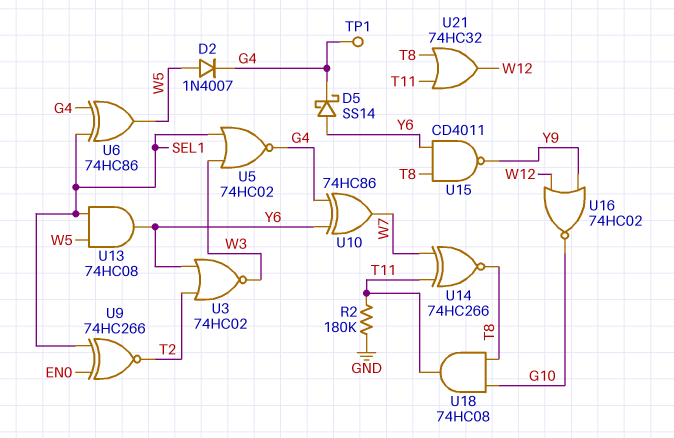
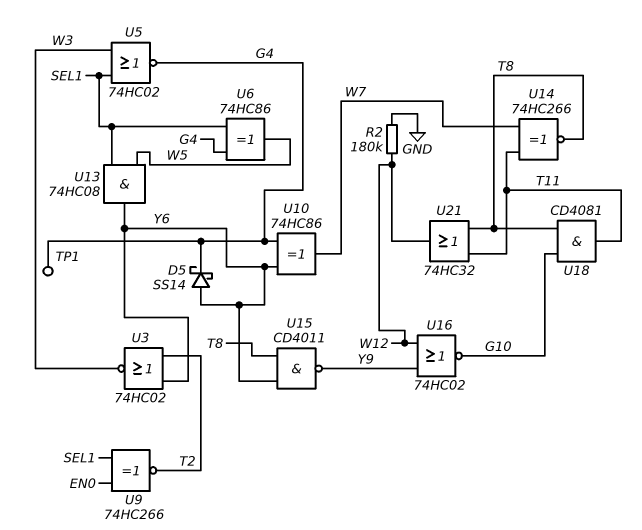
D2: diode 1N4007 (A W5, K G4) -> none
R2: 180k (GND, T11) -> 180k (GND, W12)
U18: AND 74HC08 (in G10, in T8, out T11) -> AND CD4081 (in G10, in T8, out T11)

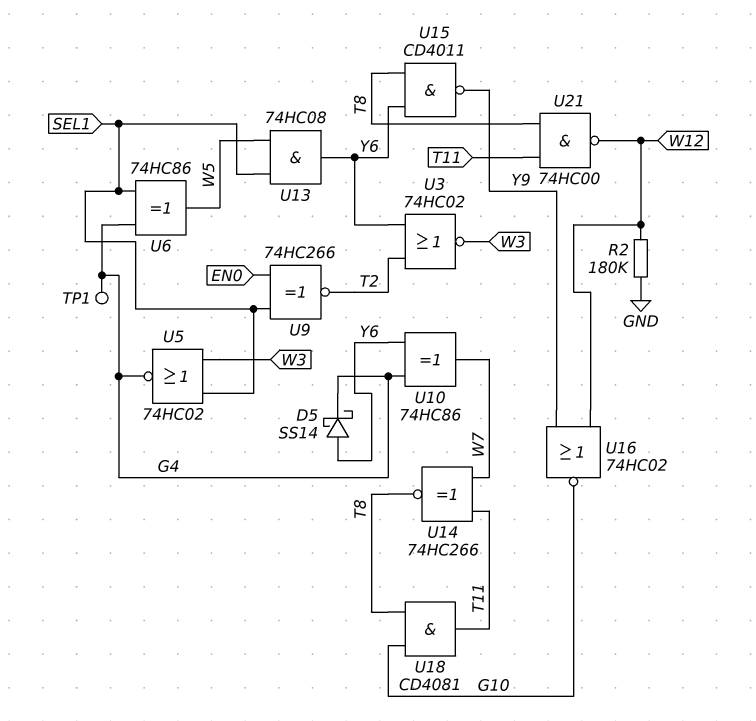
U21: OR 74HC32 (in T8, in T11, out W12) -> NAND 74HC00 (in T8, in T11, out W12)

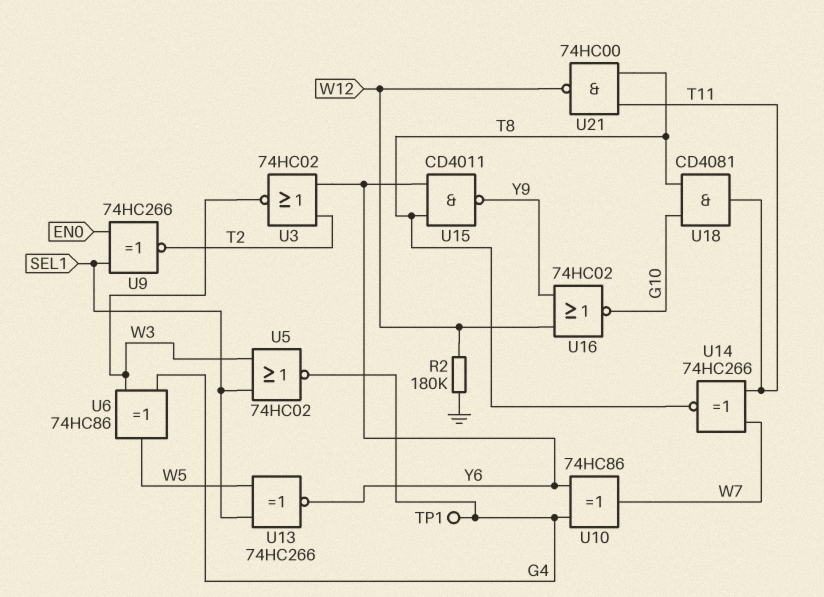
D5: schottky SS14 (A Y6, K G4) -> none
U6: XOR 74HC86 (in G4, in SEL1, out W5) -> XOR 74HC86 (in G4, in W3, out W5)
U13: AND 74HC08 (in SEL1, in W5, out Y6) -> XNOR 74HC266 (in SEL1, in W5, out Y6)

